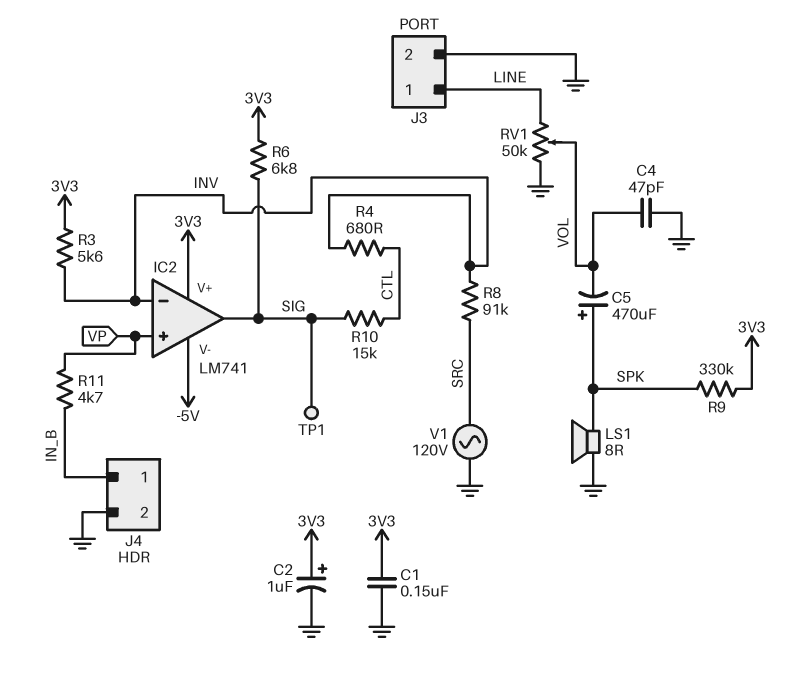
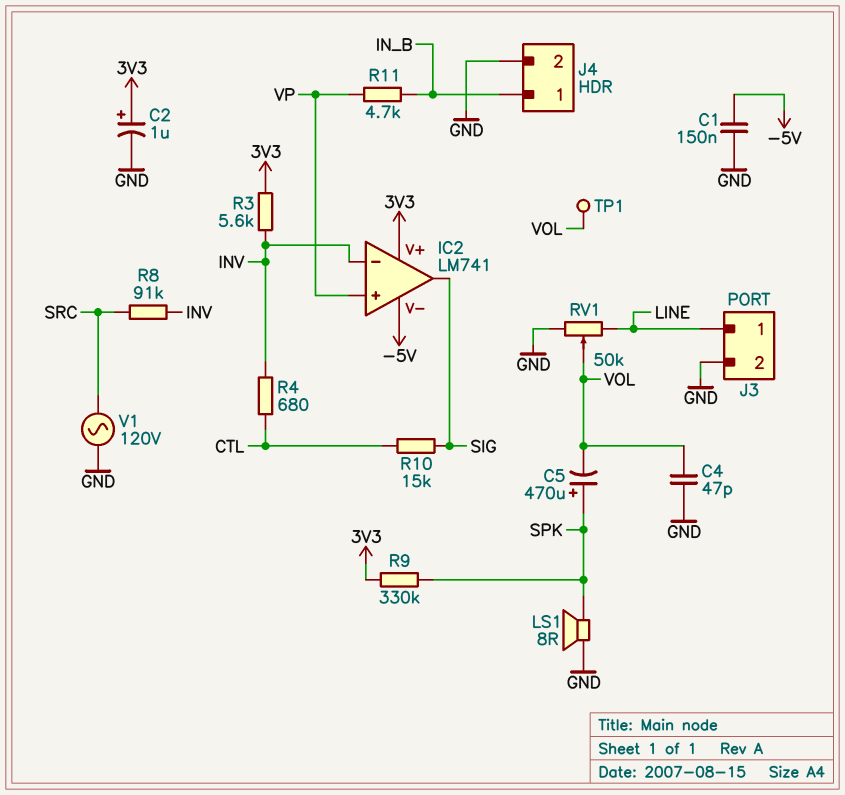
C1: 150nF (3V3, GND) -> 150nF (-5V, GND)
R6: 6.8k (3V3, SIG) -> none
TP1: test point (SIG) -> test point (VOL)

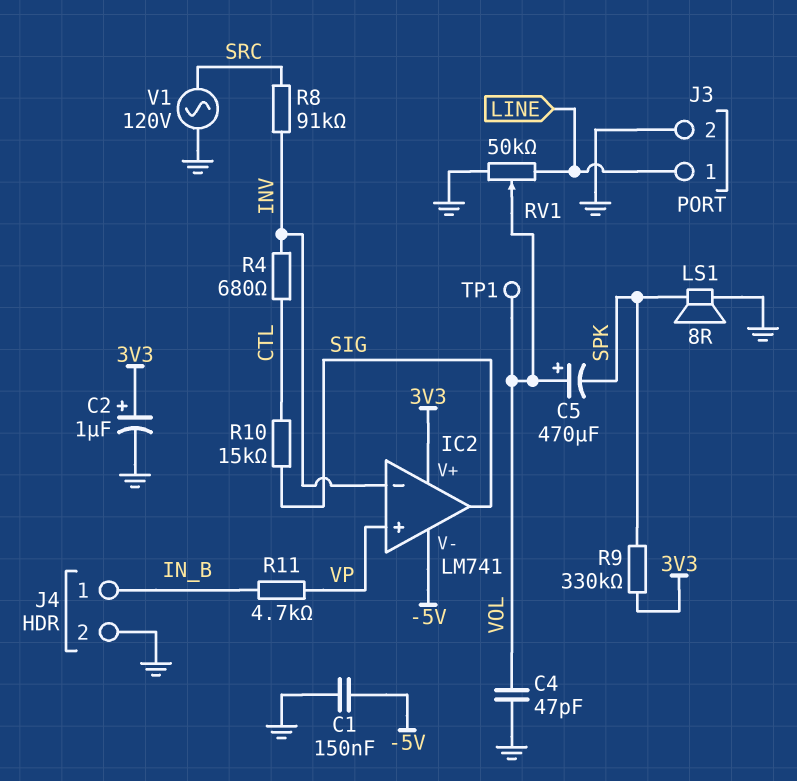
C5: 470uF (plus SPK, minus VOL) -> 470uF (plus VOL, minus SPK)
R3: 5.6k (3V3, INV) -> none

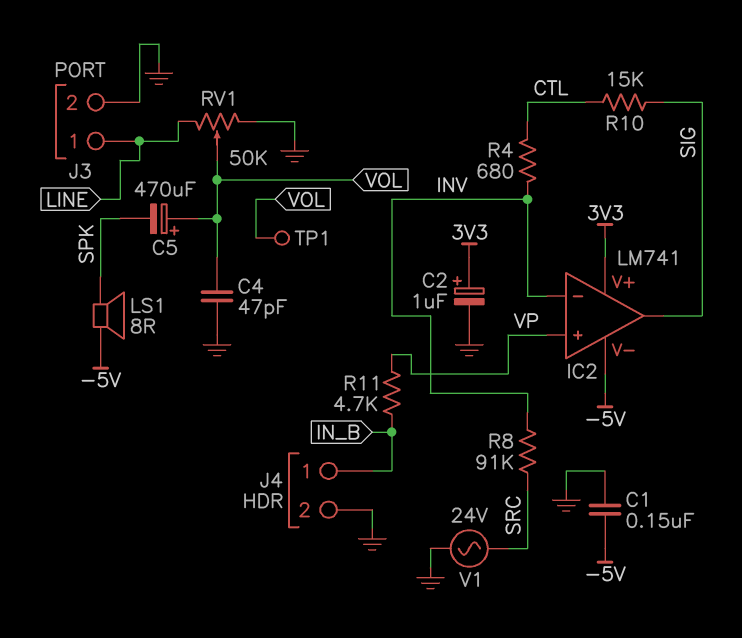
LS1: speaker 8R (GND, SPK) -> speaker 8R (-5V, SPK)
R9: 330k (3V3, SPK) -> none
V1: AC 120V (GND, SRC) -> AC 24V (GND, SRC)

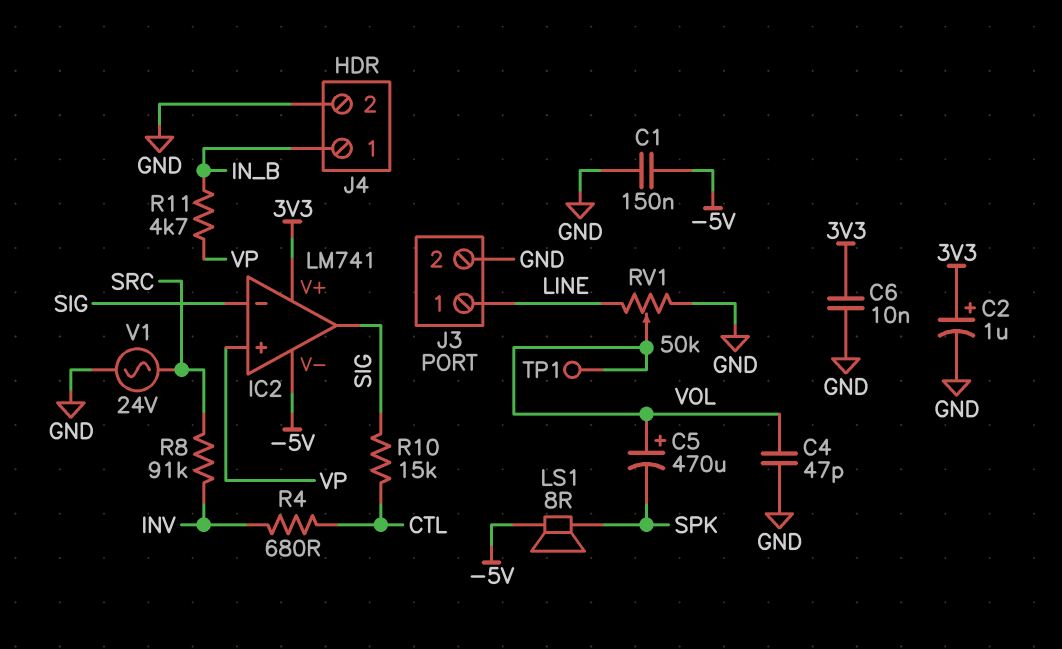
C6: none -> 10nF (3V3, GND)
IC2 pin in-: INV -> SIG

